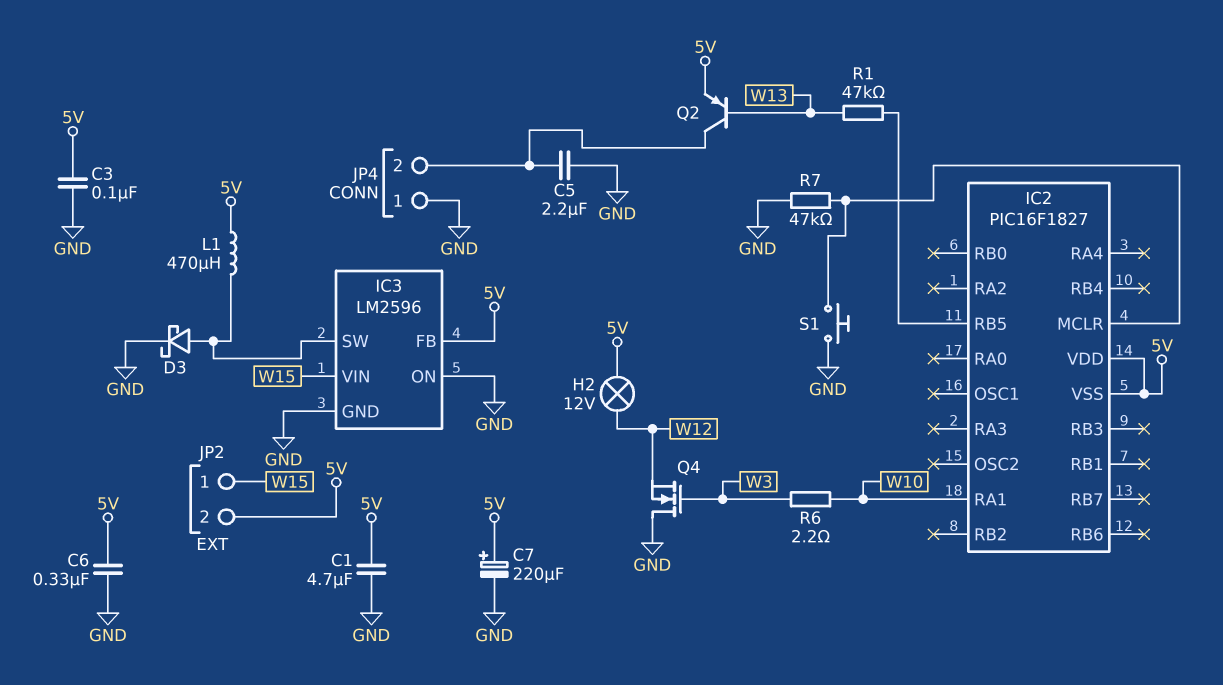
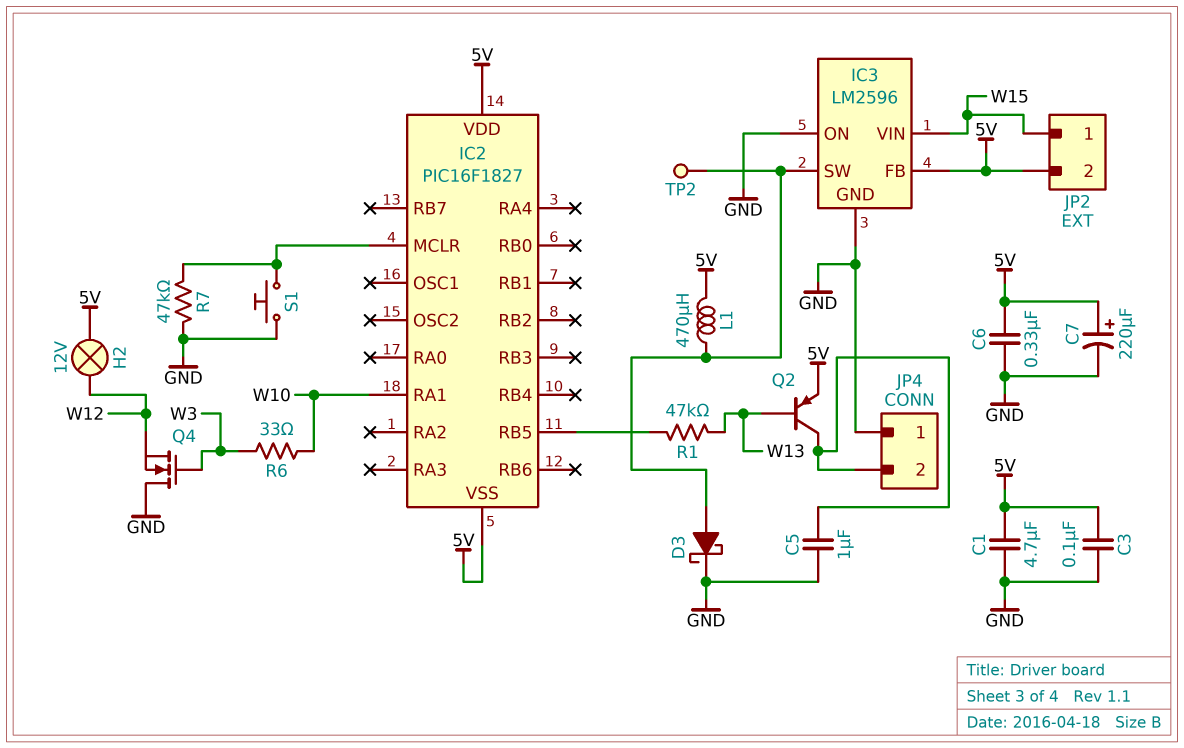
C5: 2.2uF (GND, JP4/2) -> 1uF (GND, JP4/2)
R6: 2.2 (W3, W10) -> 33 (W3, W10)
TP2: none -> test point (IC3/SW)

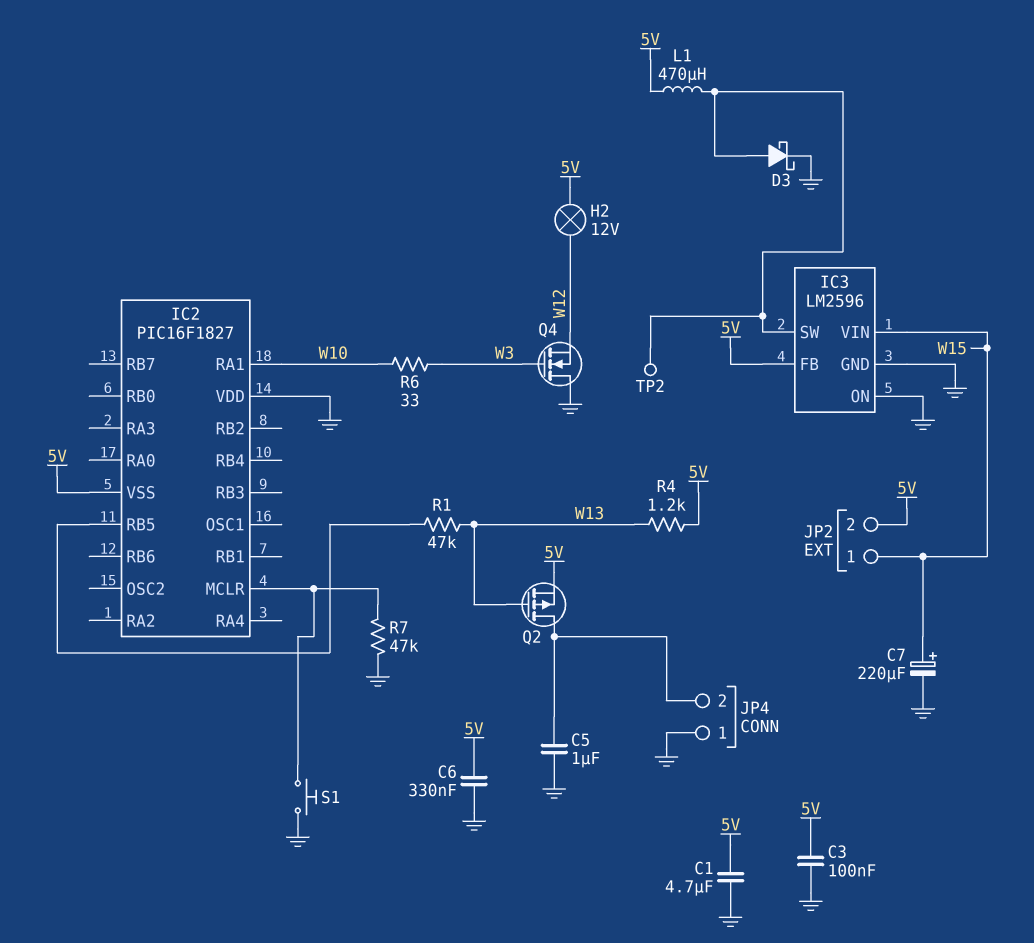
C7: 220uF (plus 5V, minus GND) -> 220uF (plus W15, minus GND)
IC2 pin VDD: 5V -> GND
Q2: PNP (B W13, C JP4/2, E 5V) -> PMOS (G W13, D JP4/2, S 5V)
R4: none -> 1.2k (5V, W13)

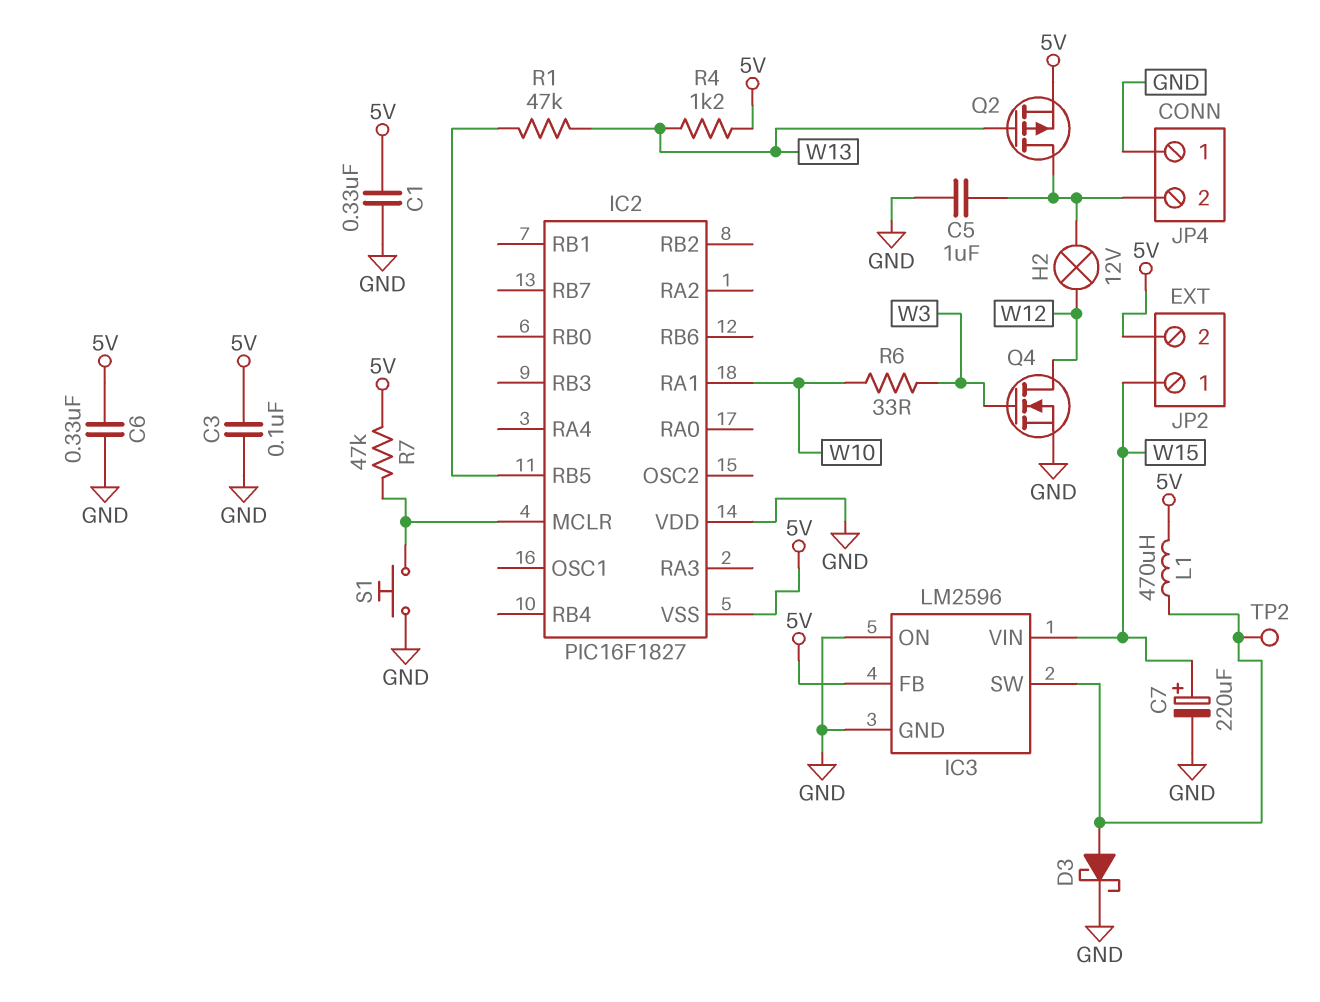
C1: 4.7uF (5V, GND) -> 330nF (5V, GND)
H2: lamp 12V (5V, W12) -> lamp 12V (JP4/2, W12)
Q4: NMOS (G W3, D GND, S W12) -> NMOS (G W3, D W12, S GND)
R7: 47k (GND, IC2/MCLR) -> 47k (5V, IC2/MCLR)

